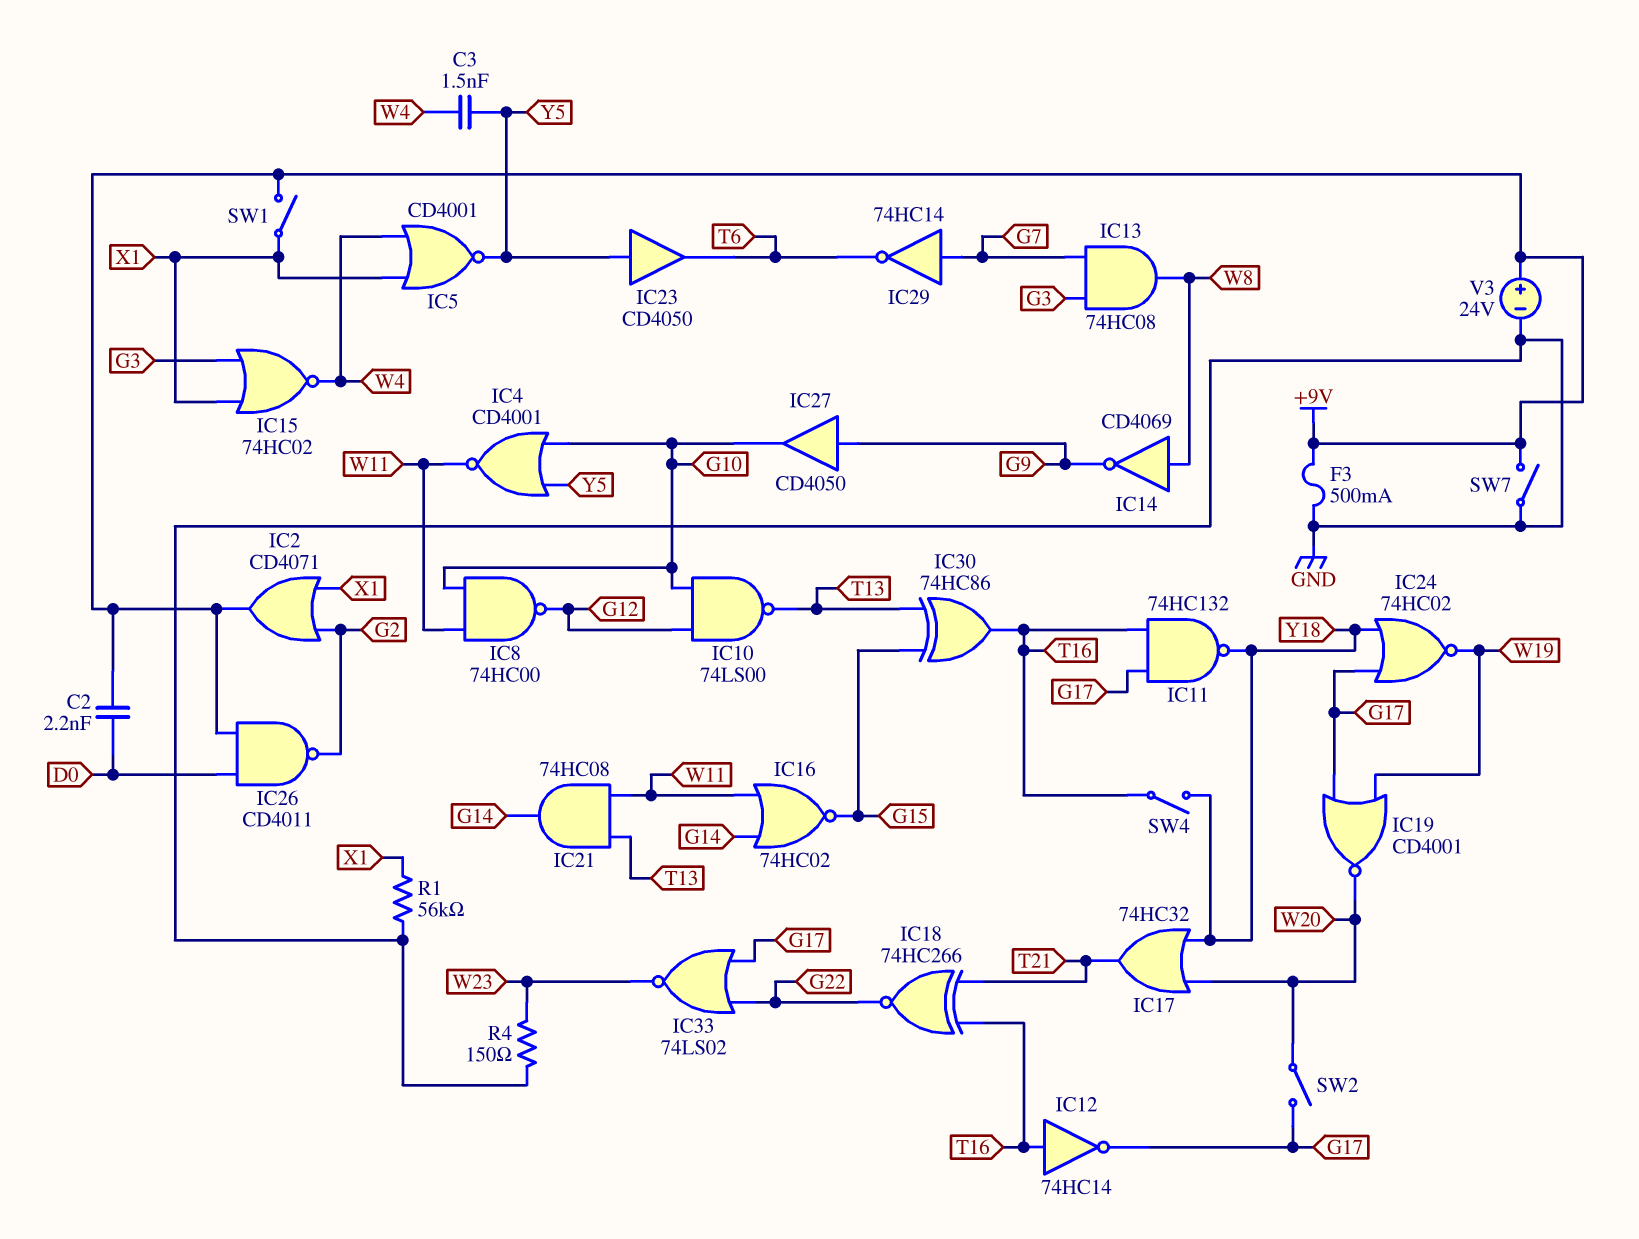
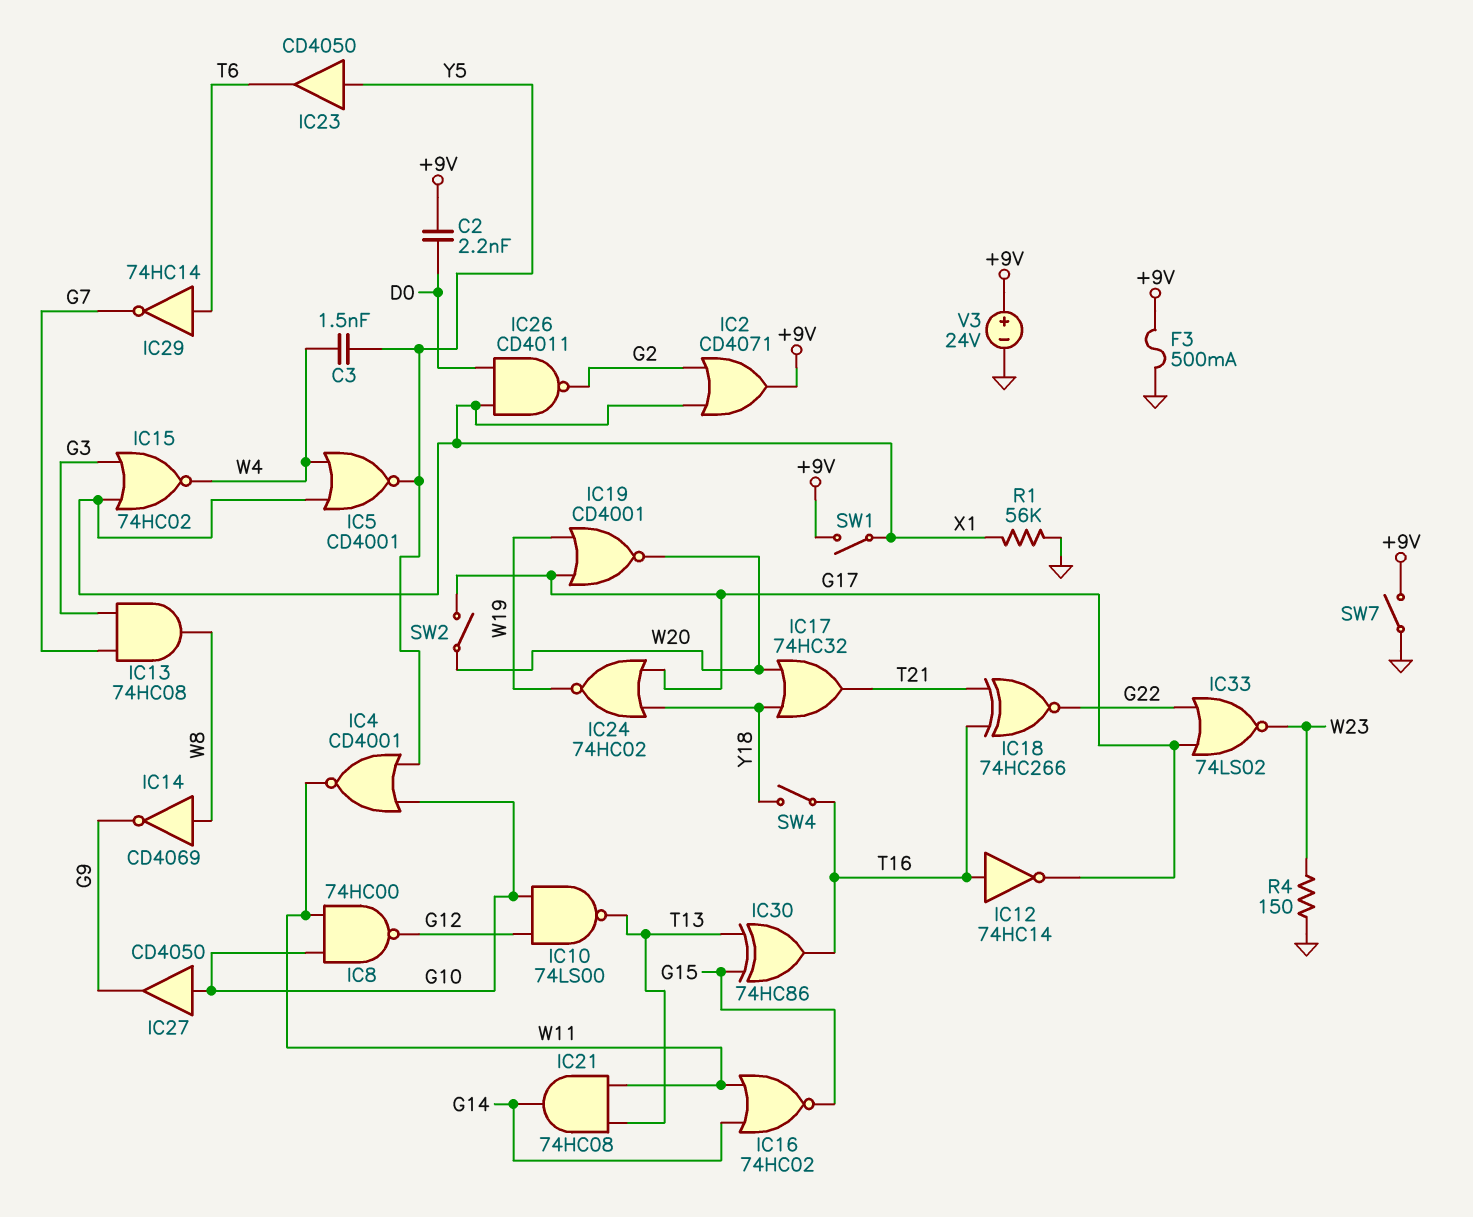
IC11: NAND 74HC132 (in G17, in T16, out Y18) -> none
IC26: NAND CD4011 (in +9V, in D0, out G2) -> NAND CD4011 (in D0, in X1, out G2)
IC27: buffer CD4050 (in G9, out G10) -> buffer CD4050 (in G10, out G9)
IC29: NOT 74HC14 (in G7, out T6) -> NOT 74HC14 (in T6, out G7)

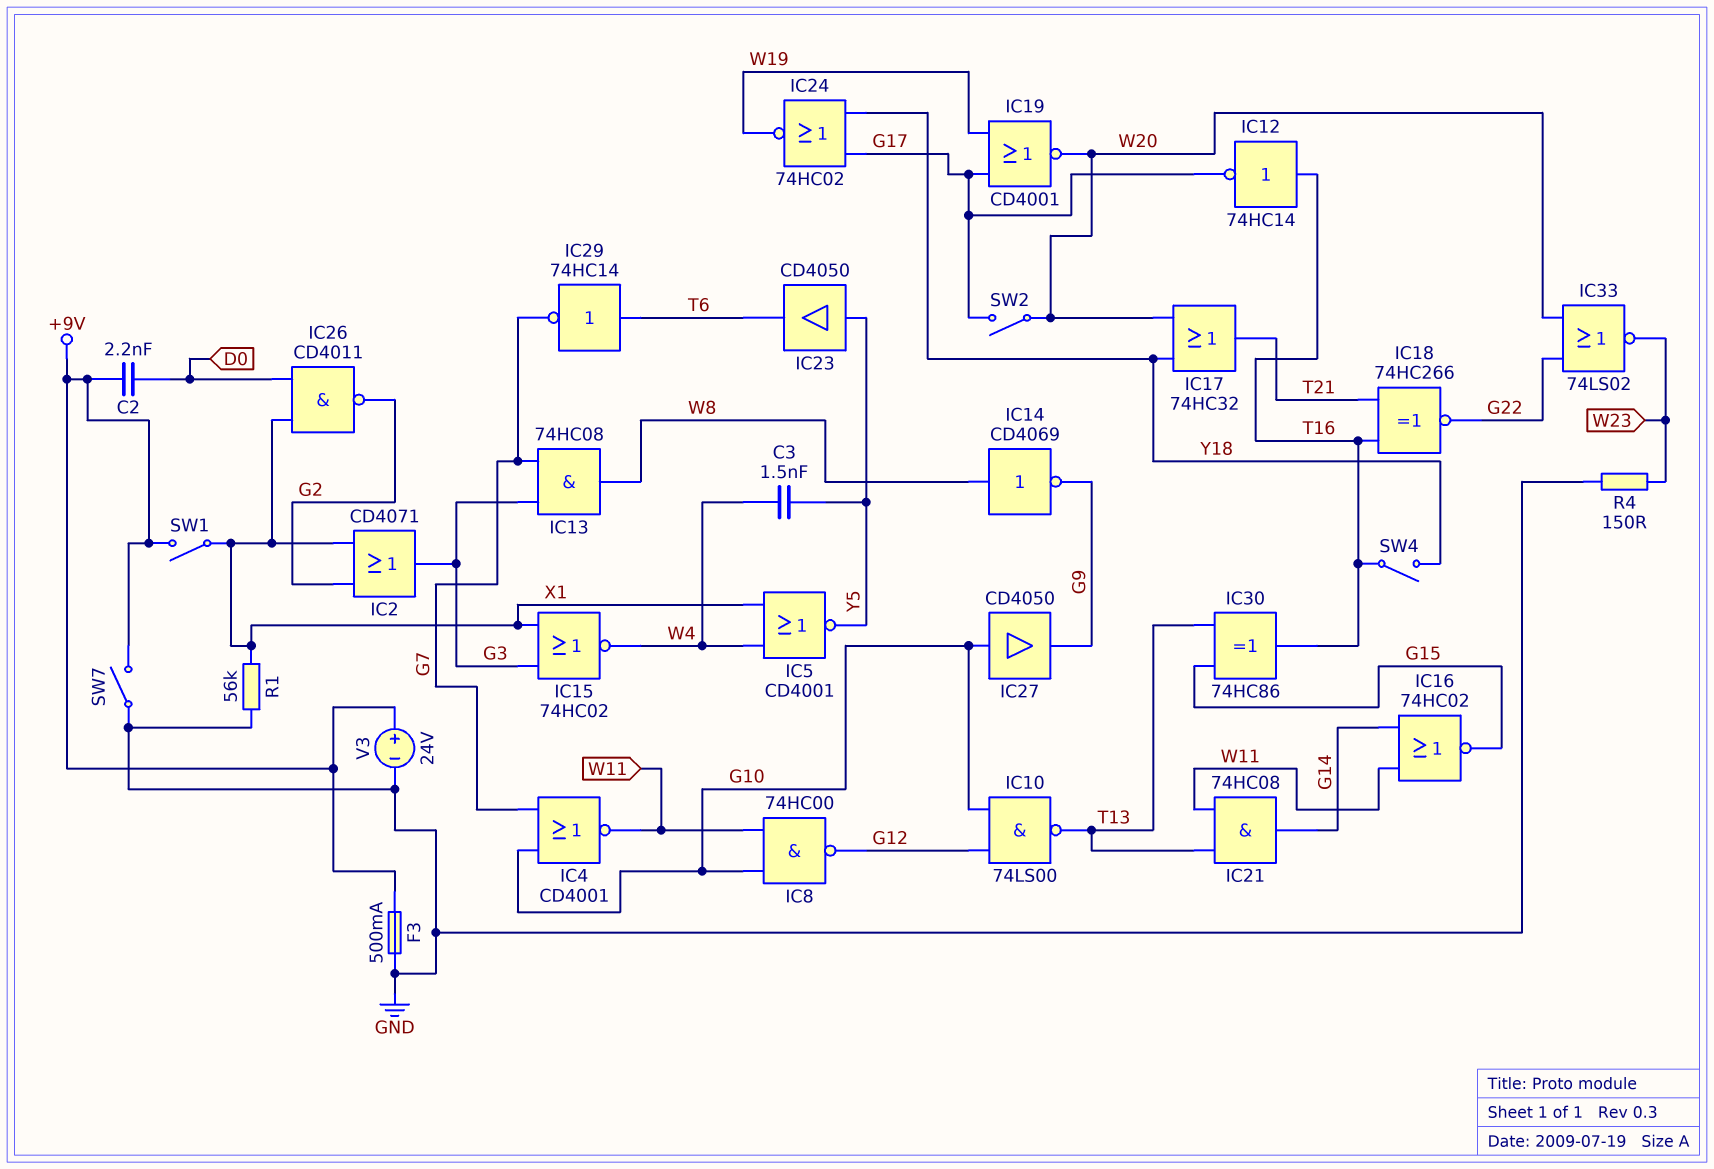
IC2: OR CD4071 (in G2, in X1, out +9V) -> OR CD4071 (in G2, in X1, out G3)
IC4: NOR CD4001 (in G10, in Y5, out W11) -> NOR CD4001 (in G7, in G10, out W11)
IC33: NOR 74LS02 (in G17, in G22, out W23) -> NOR 74LS02 (in G22, in W20, out W23)

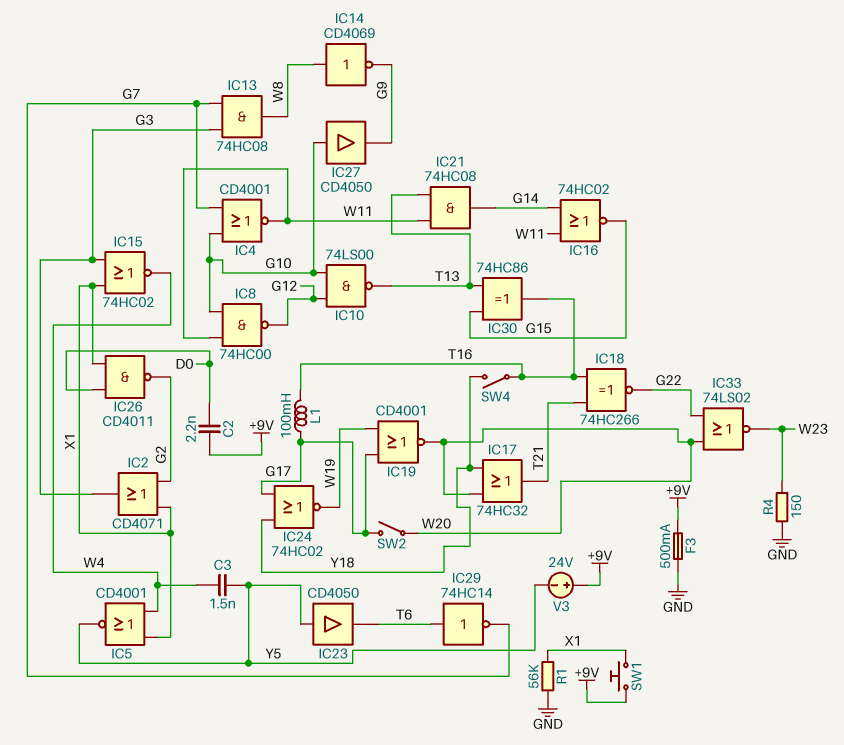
IC12: NOT 74HC14 (in T16, out G17) -> none
L1: none -> 100mH (G17, T16)
SW1: switch (+9V, X1) -> button (+9V, X1)
SW7: switch (+9V, GND) -> none
V3: 24V (plus +9V, minus GND) -> 24V (plus +9V, minus Y5)

